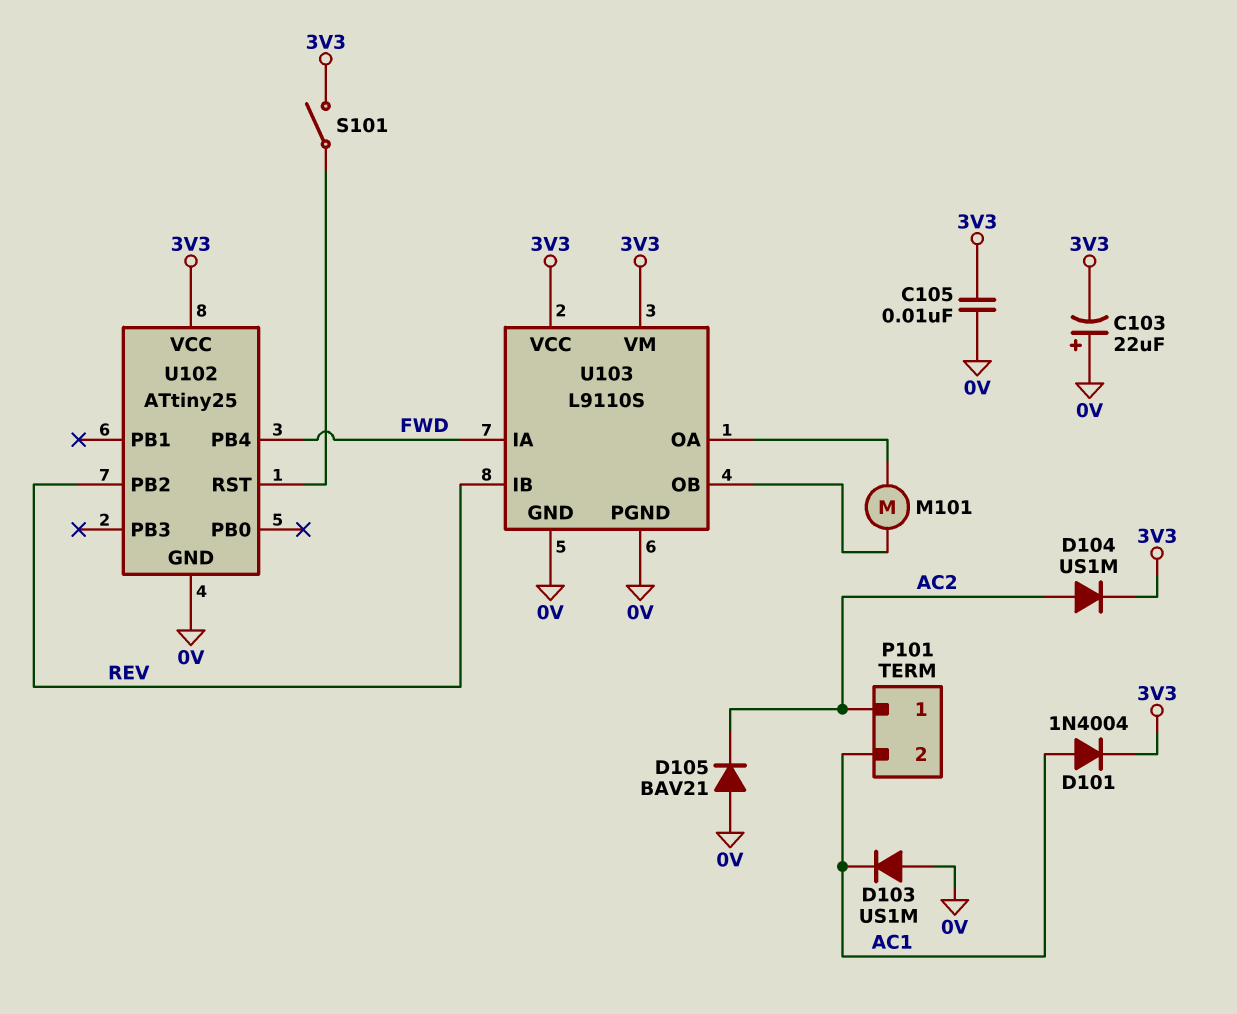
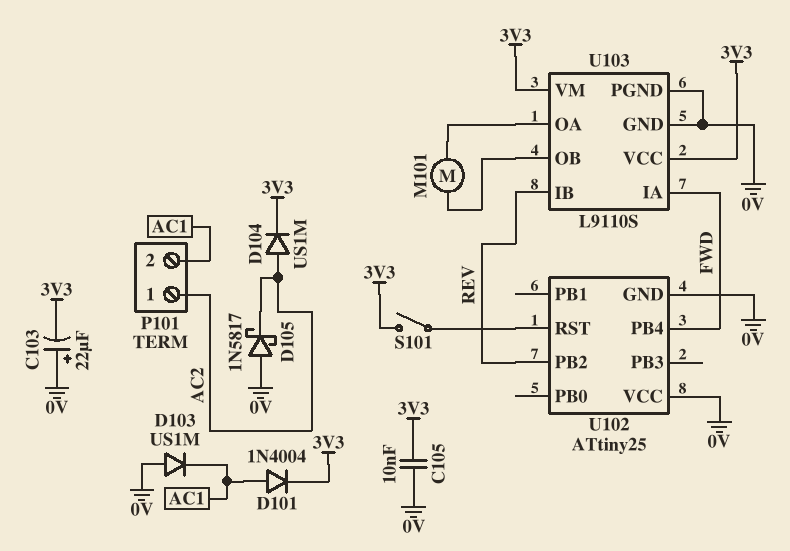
D105: diode BAV21 (A 0V, K AC2) -> schottky 1N5817 (A 0V, K AC2)
U102 pin VCC: 3V3 -> 0V

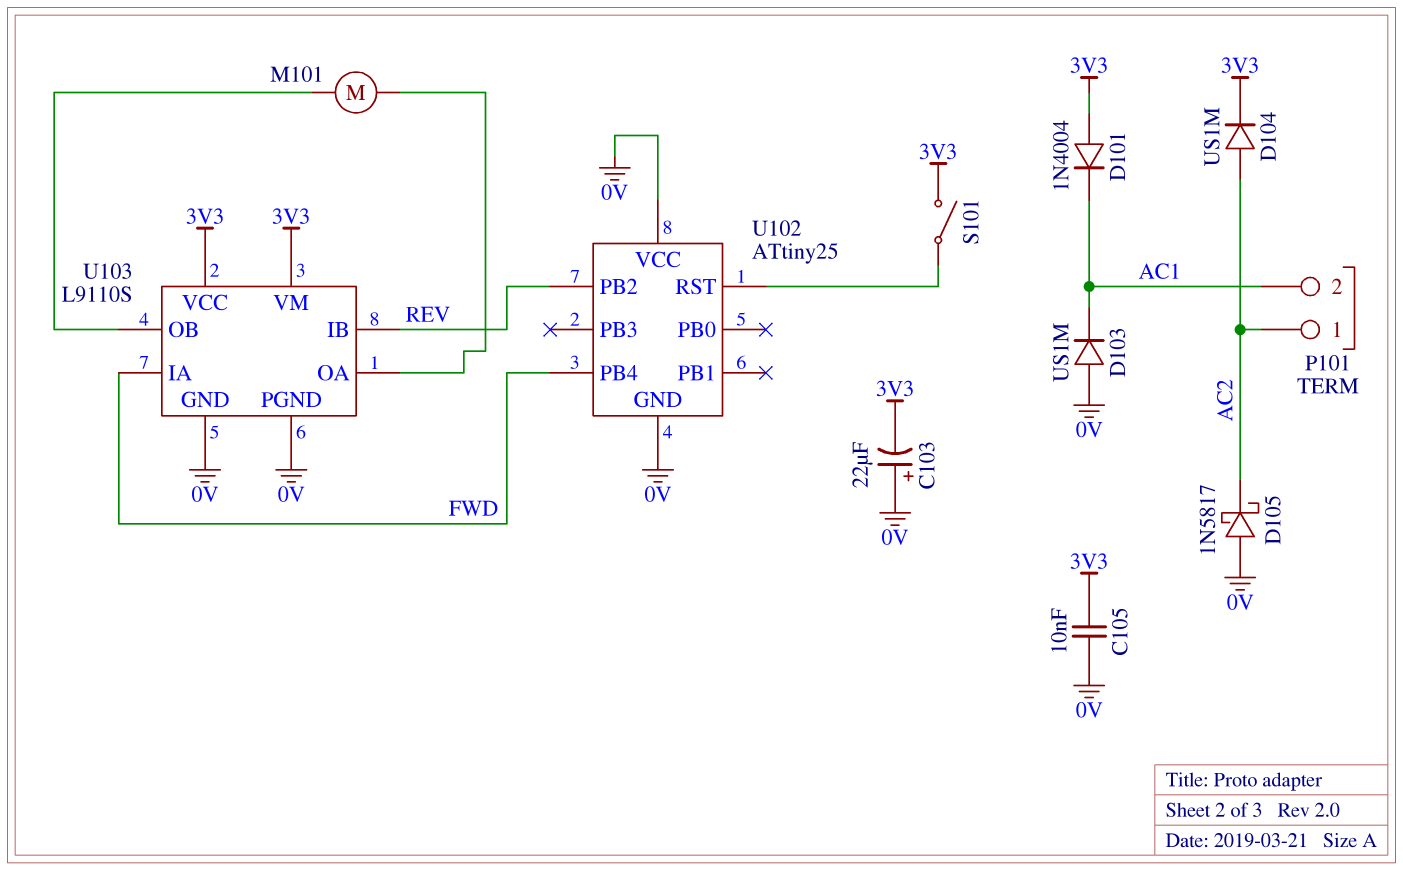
D101: diode 1N4004 (A AC1, K 3V3) -> diode 1N4004 (A 3V3, K AC1)

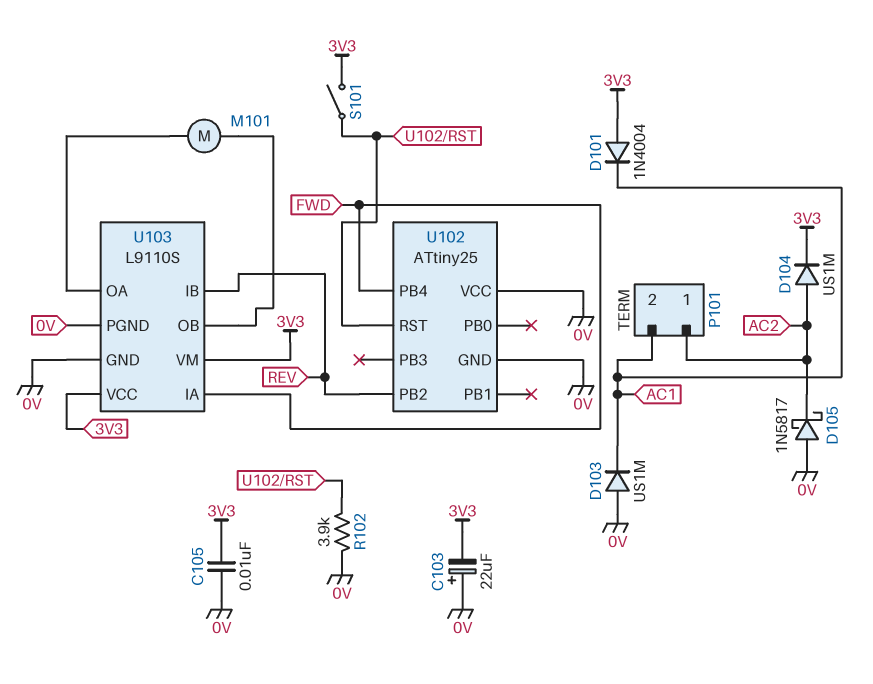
R102: none -> 3.9k (0V, U102/RST)

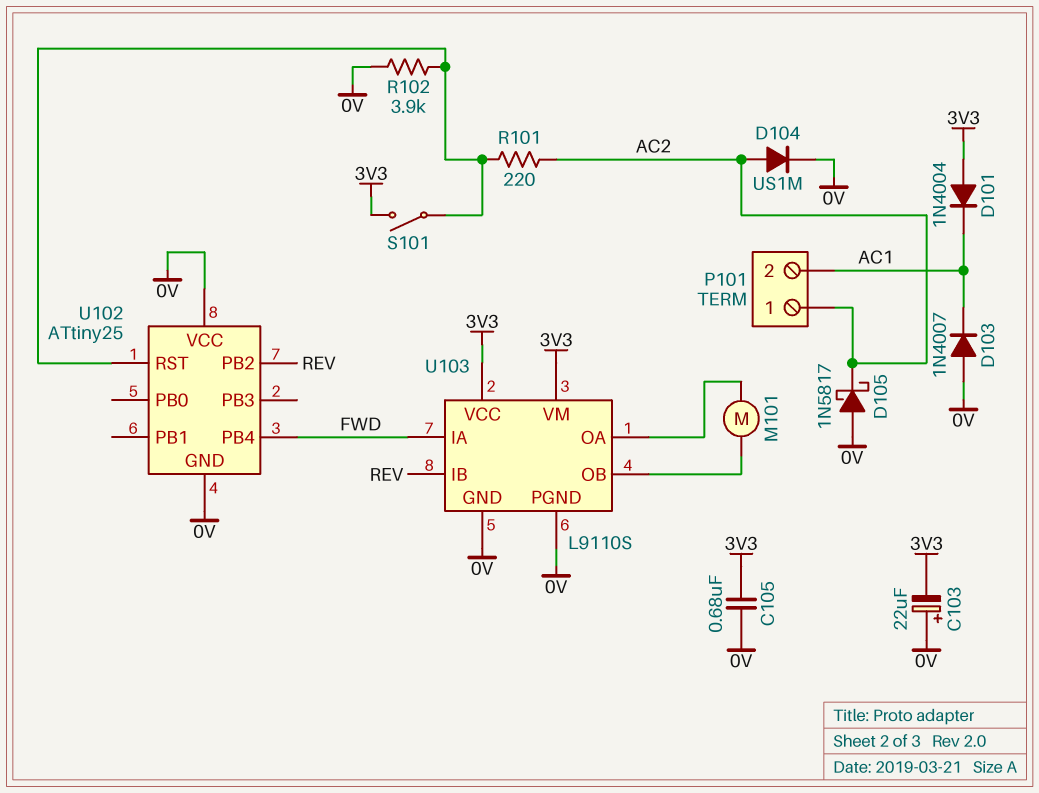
C105: 10nF (0V, 3V3) -> 680nF (0V, 3V3)
D103: diode US1M (A 0V, K AC1) -> diode 1N4007 (A 0V, K AC1)
D104: diode US1M (A AC2, K 3V3) -> diode US1M (A AC2, K 0V)
R101: none -> 220 (AC2, U102/RST)

